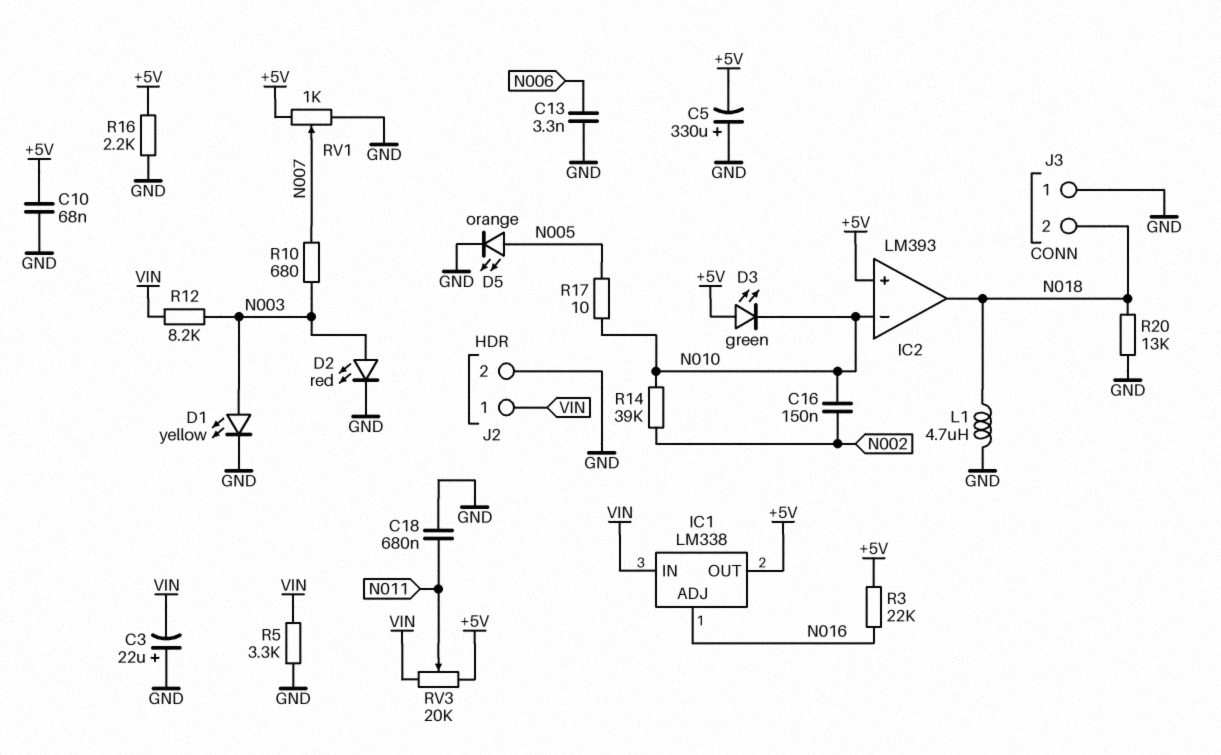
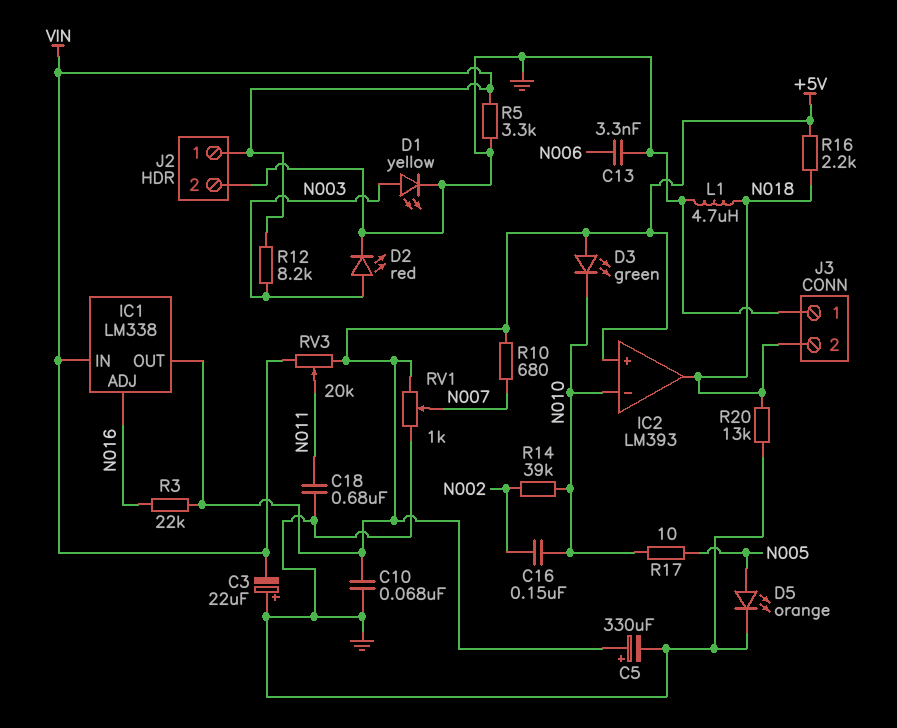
C5: 330uF (plus GND, minus +5V) -> 330uF (plus +5V, minus GND)
R10: 680 (N003, N007) -> 680 (+5V, N007)
R16: 2.2k (+5V, GND) -> 2.2k (+5V, N018)

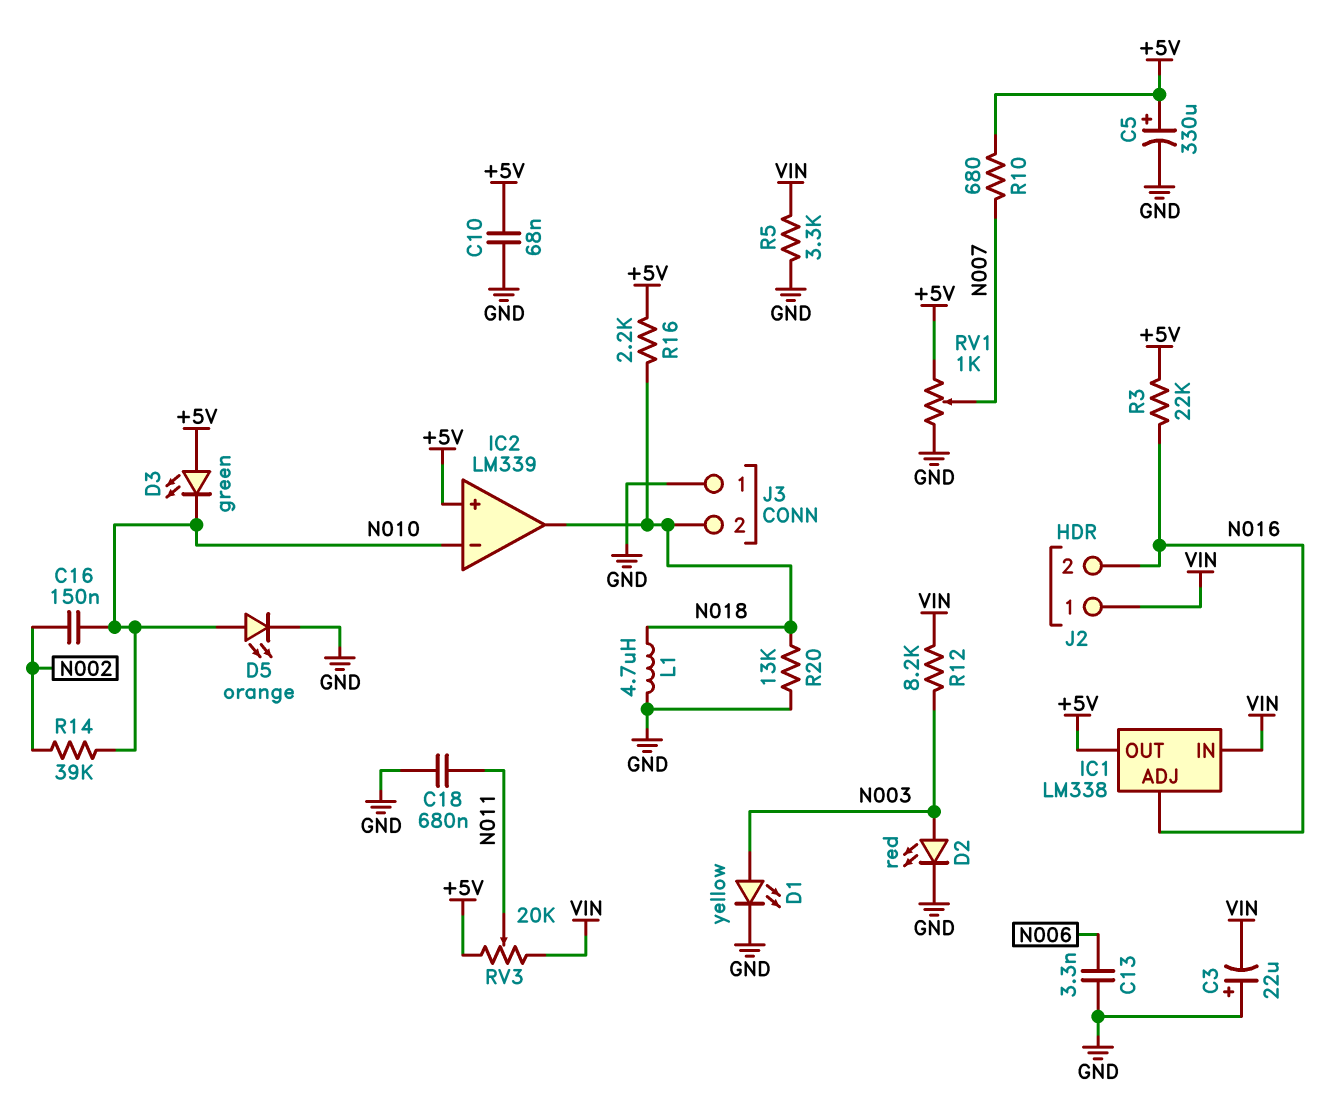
D5: LED orange (A N005, K GND) -> LED orange (A N010, K GND)
IC2: LM393 -> LM339
J2 pin 2: GND -> N016
R17: 10 (N005, N010) -> none

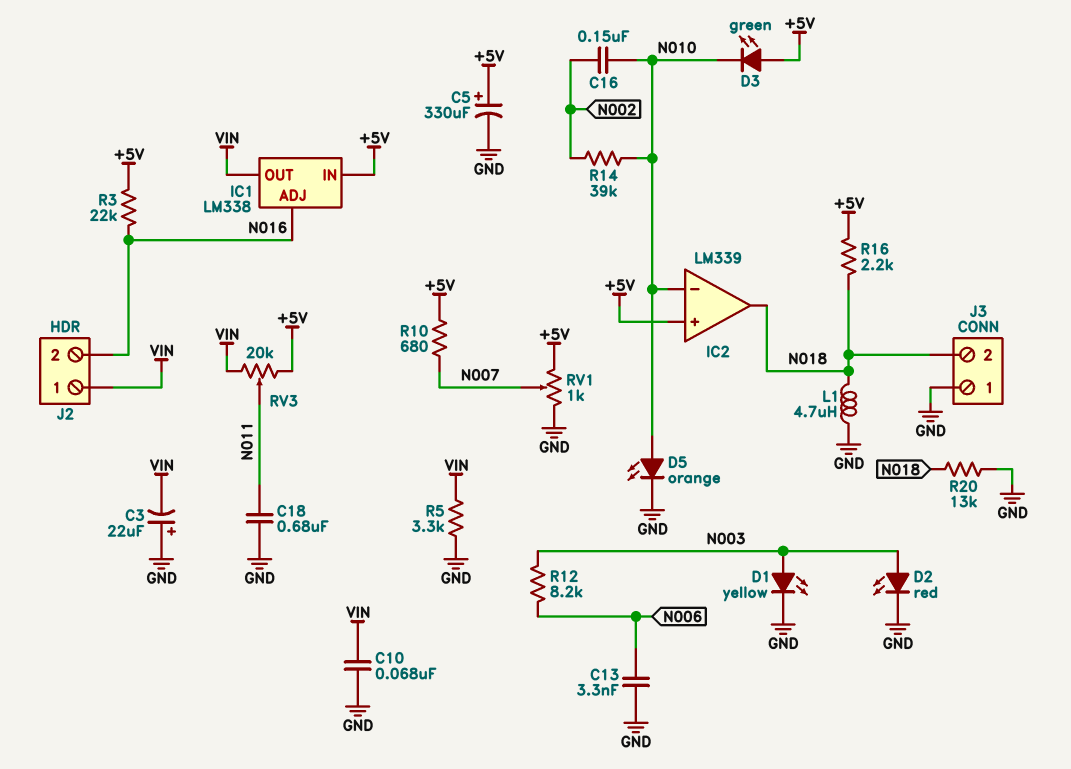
C10: 68nF (+5V, GND) -> 68nF (GND, VIN)
IC1 pin IN: VIN -> +5V
IC1 pin OUT: +5V -> VIN
R12: 8.2k (N003, VIN) -> 8.2k (N003, N006)

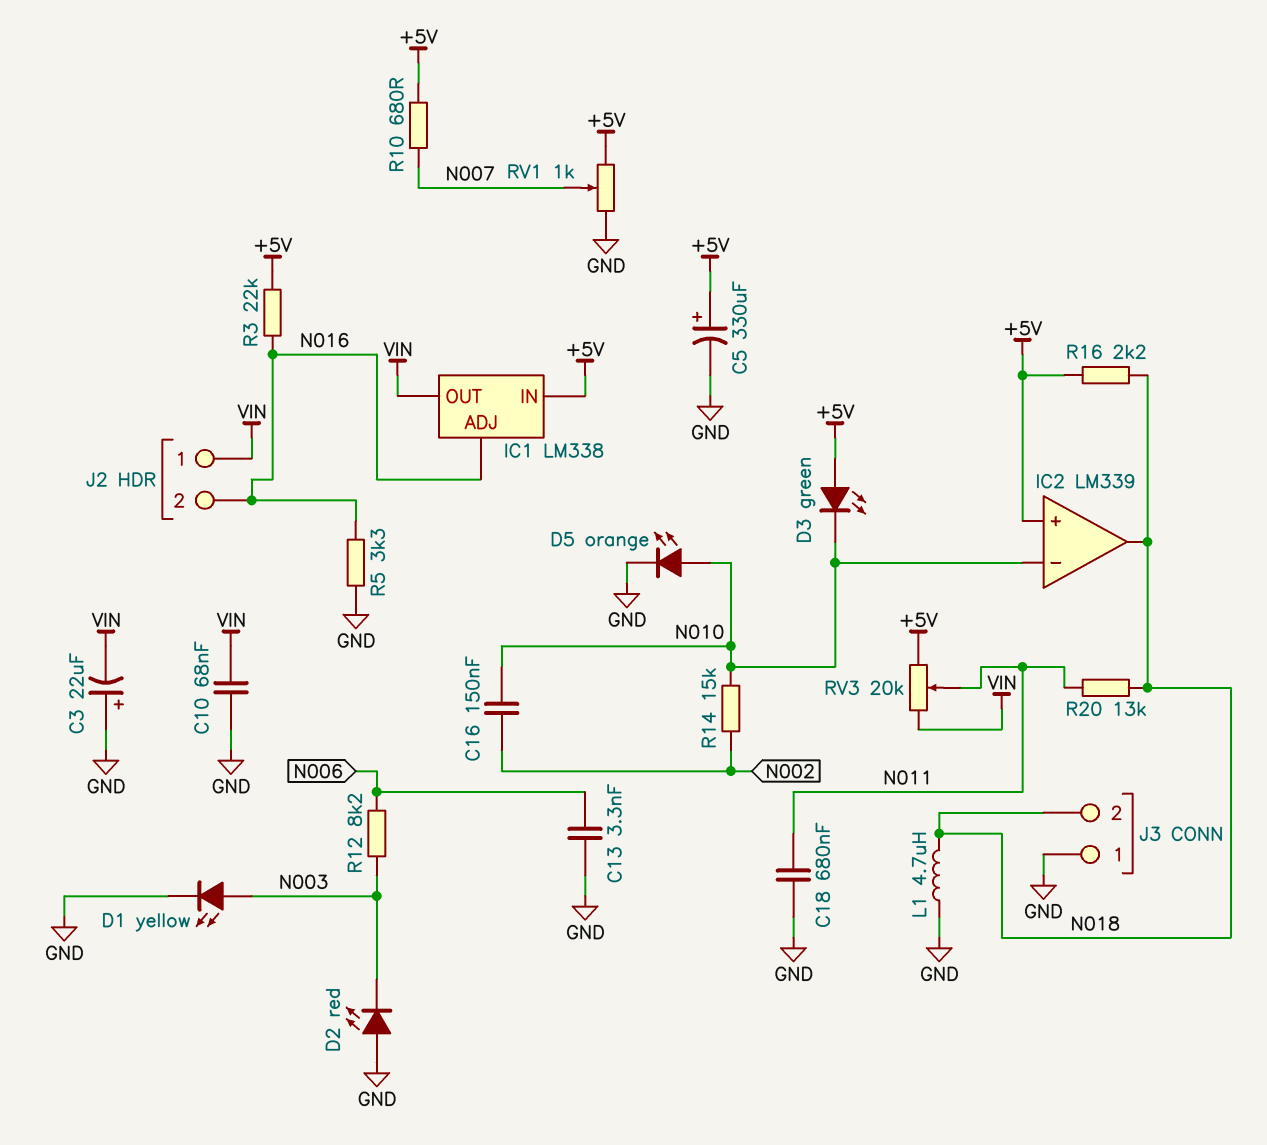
D2: LED red (A N003, K GND) -> LED red (A GND, K N003)
R5: 3.3k (GND, VIN) -> 3.3k (GND, N016)
R14: 39k (N002, N010) -> 15k (N002, N010)
R20: 13k (GND, N018) -> 13k (N011, N018)

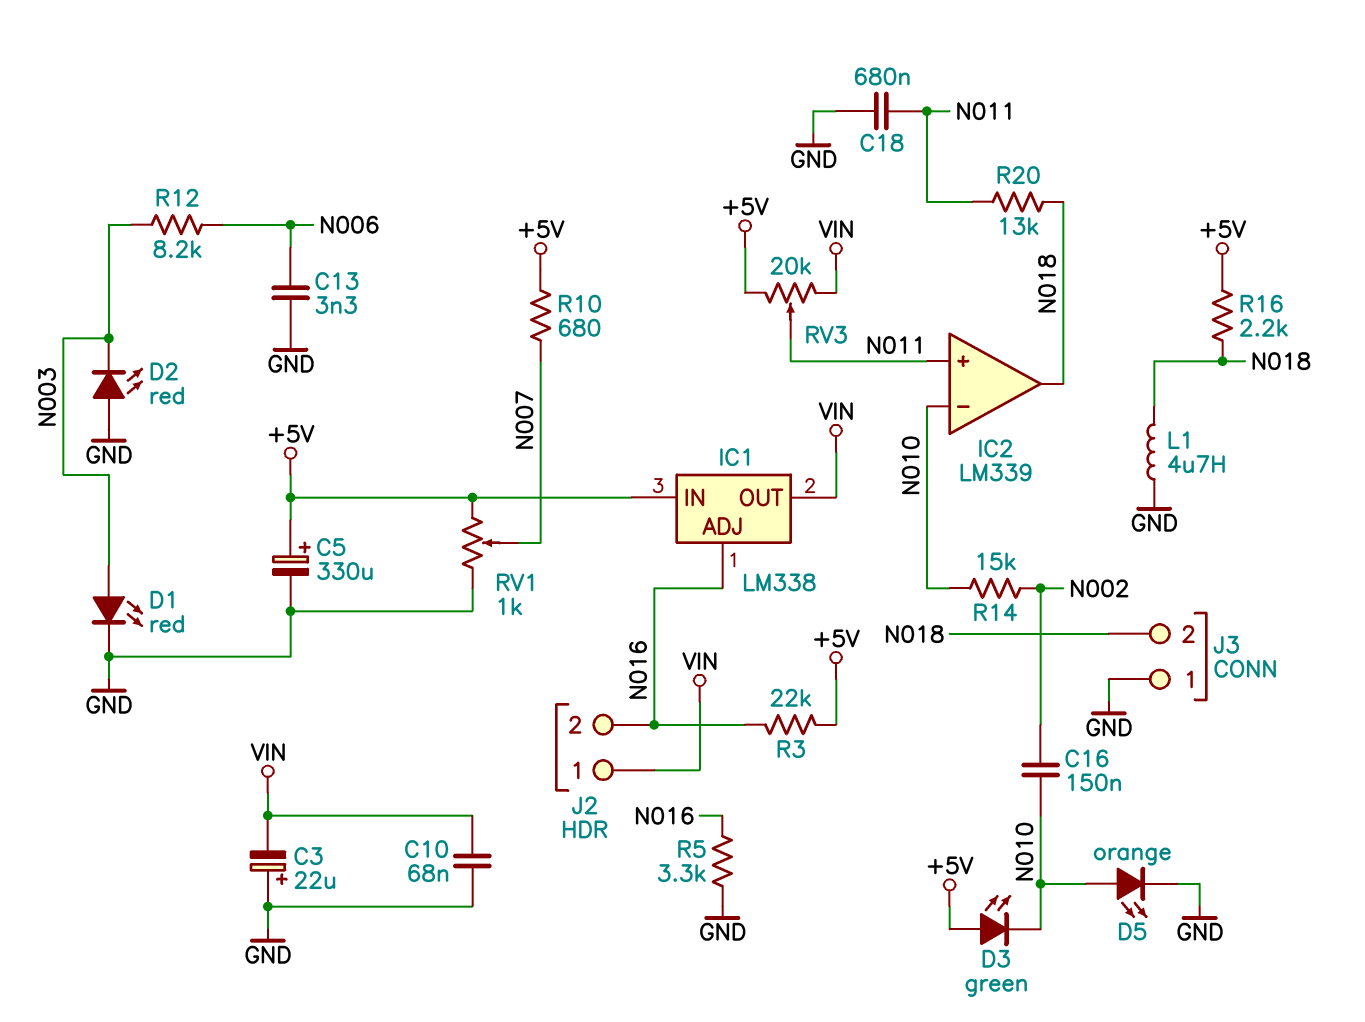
D1: LED yellow (A N003, K GND) -> LED red (A N003, K GND)
IC2 pin in+: +5V -> N011

